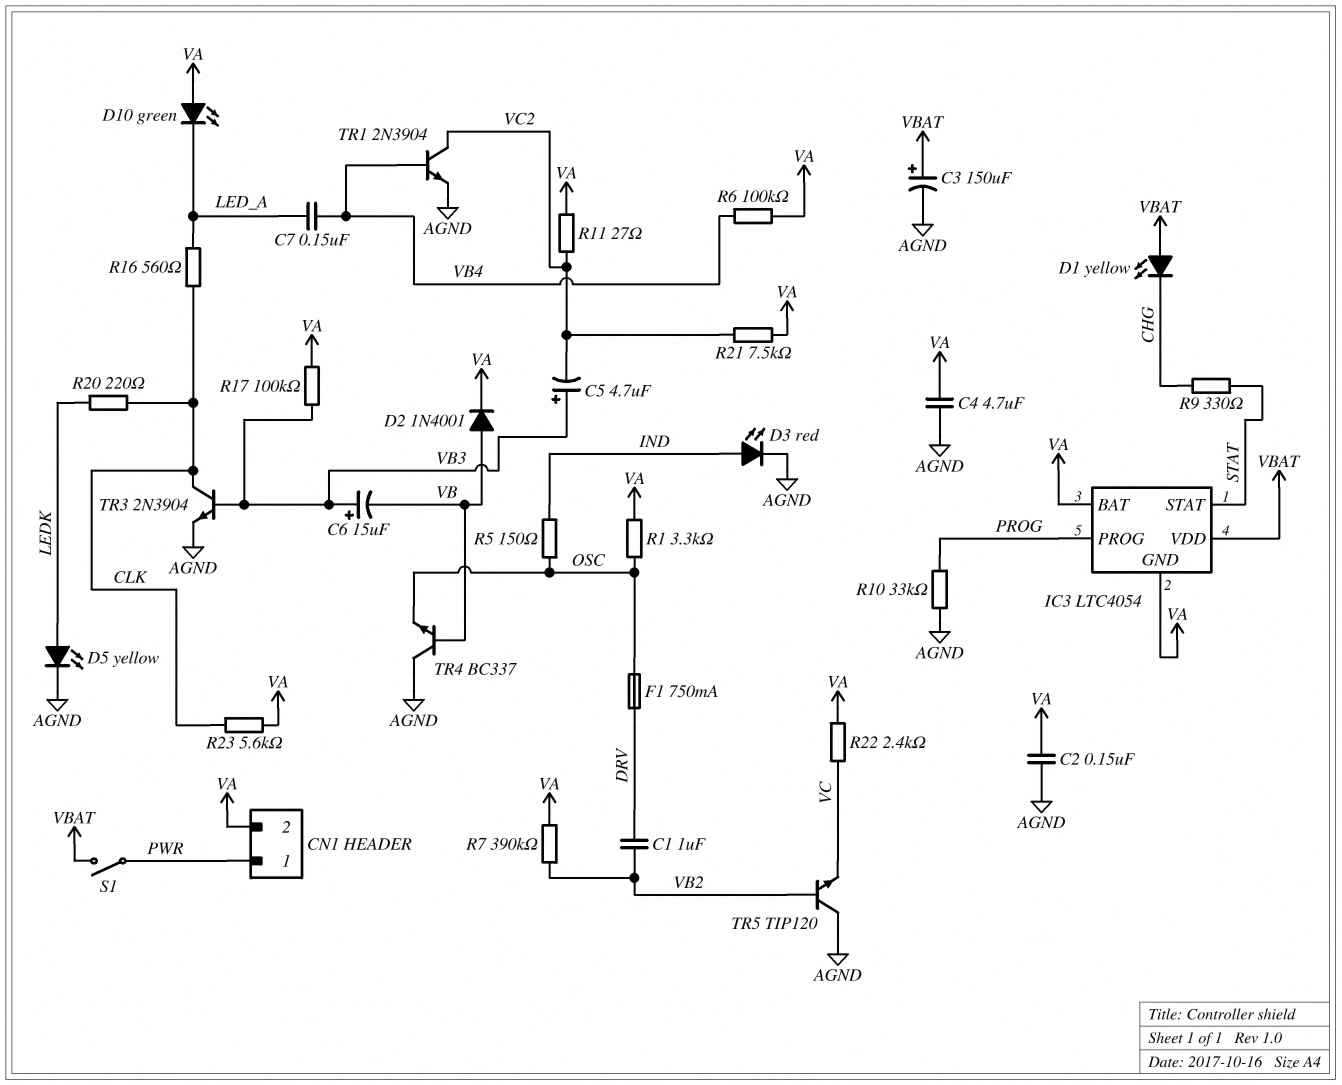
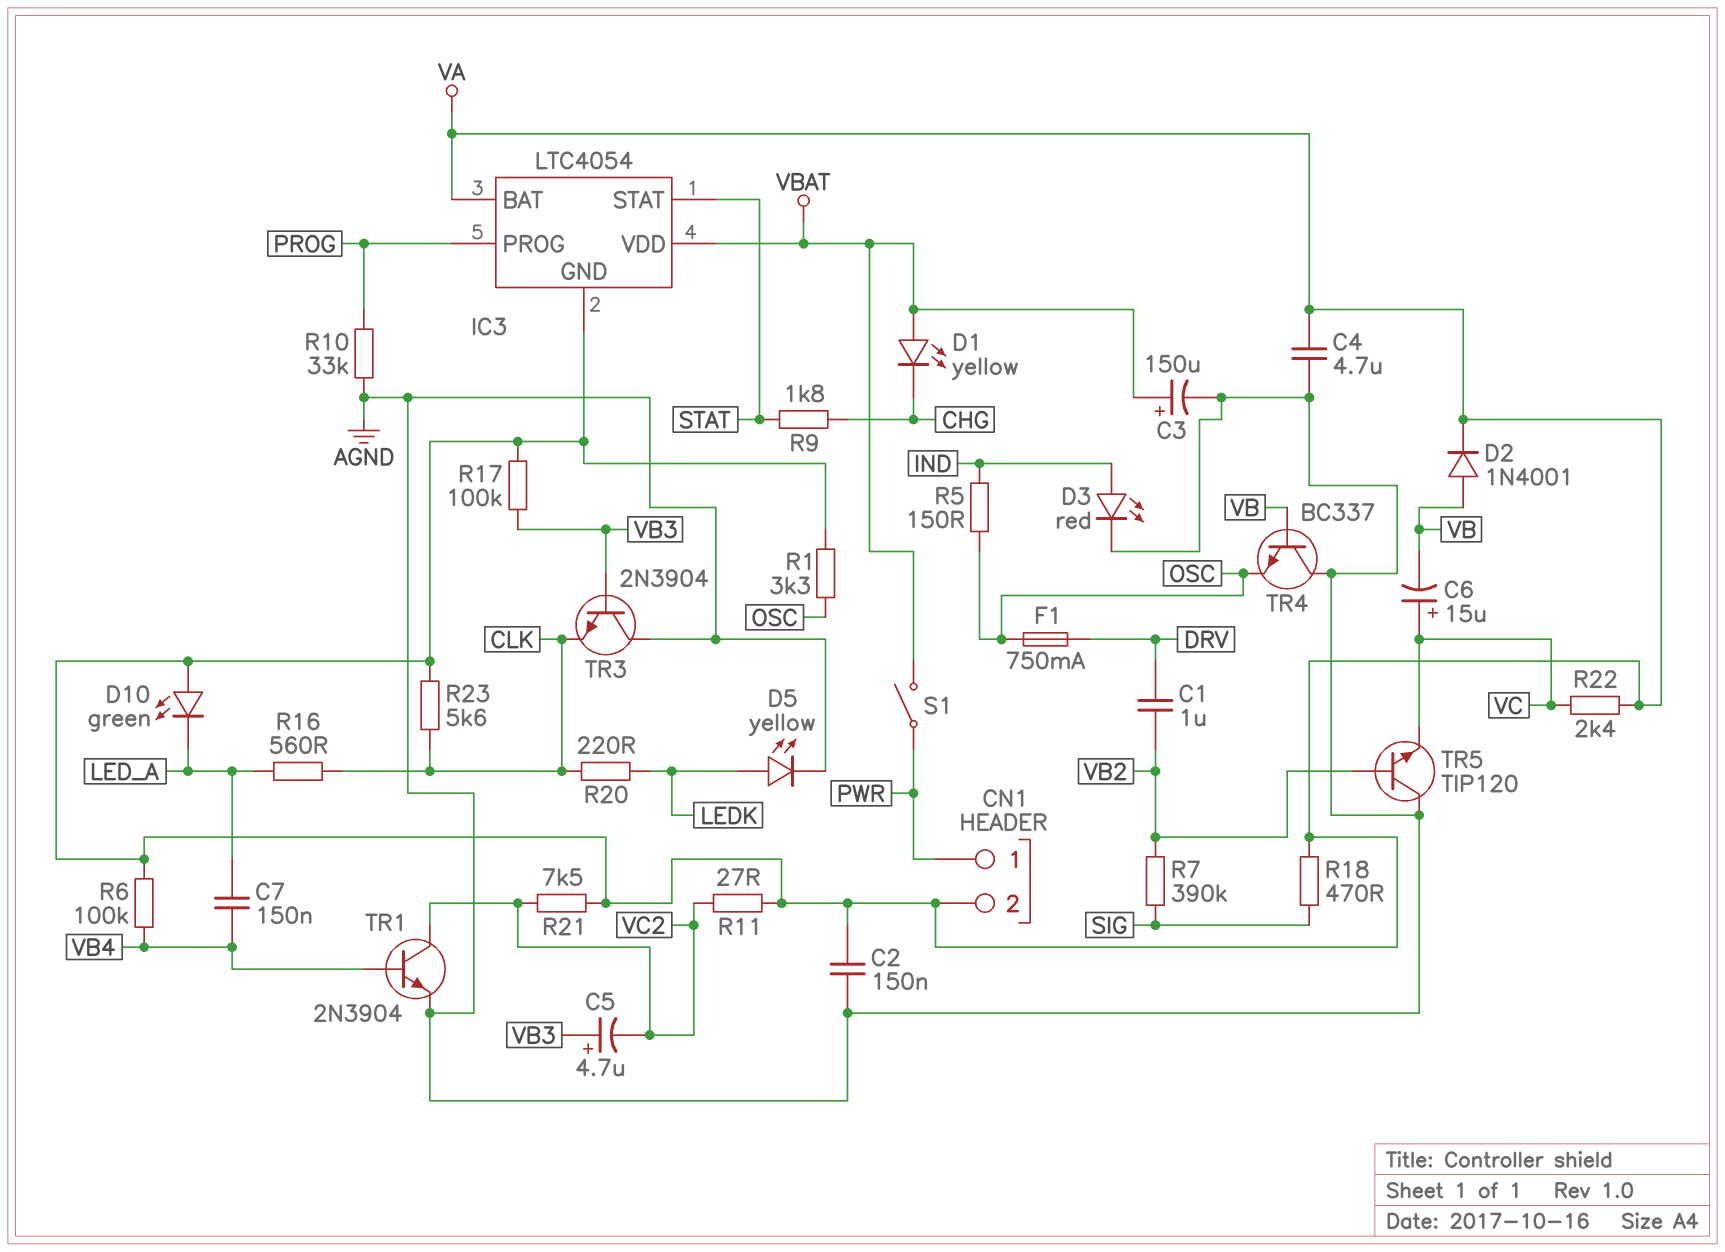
C6: 15uF (plus VB3, minus VB) -> 15uF (plus VC, minus VB)
R7: 390k (VA, VB2) -> 390k (SIG, VB2)
R9: 330 (CHG, STAT) -> 1.8k (CHG, STAT)
R18: none -> 470 (SIG, VA)
TR3: NPN 2N3904 (B VB3, C CLK, E AGND) -> NPN 2N3904 (B VB3, C AGND, E CLK)

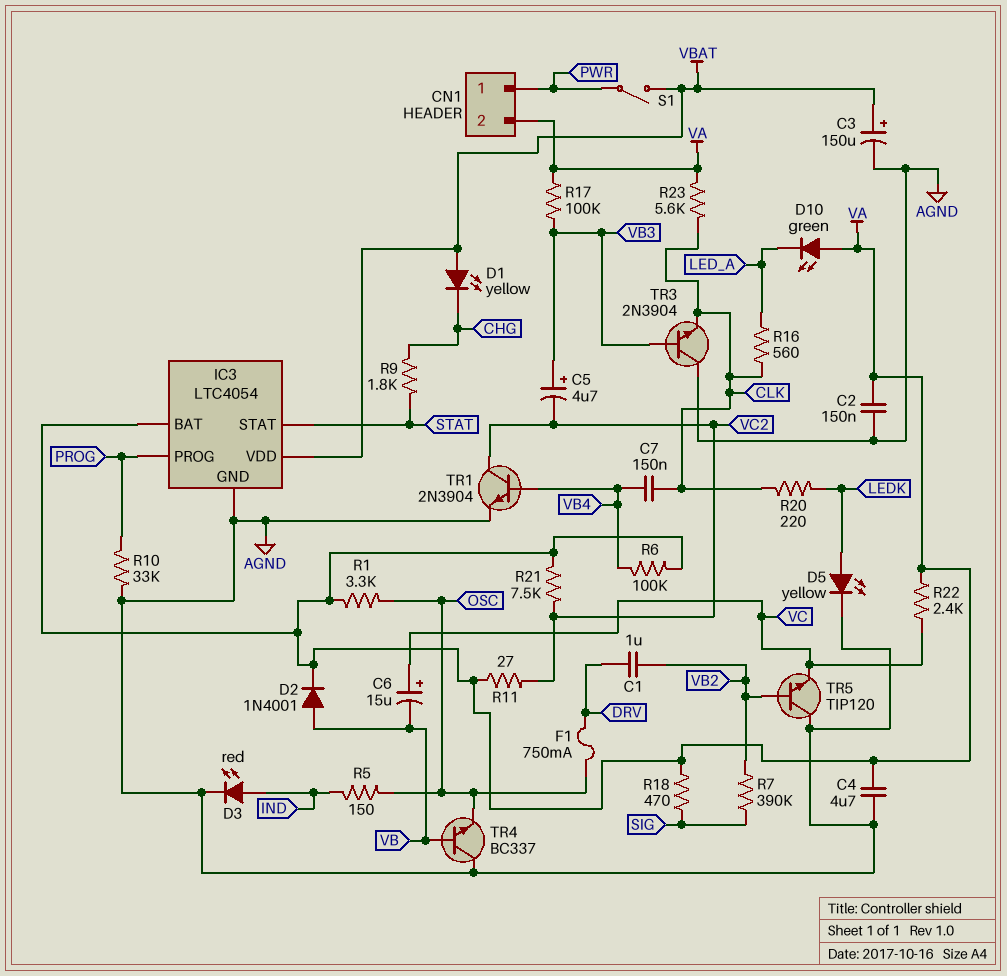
C7: 150nF (LED_A, VB4) -> 150nF (CLK, VB4)
IC3 pin GND: VA -> AGND

